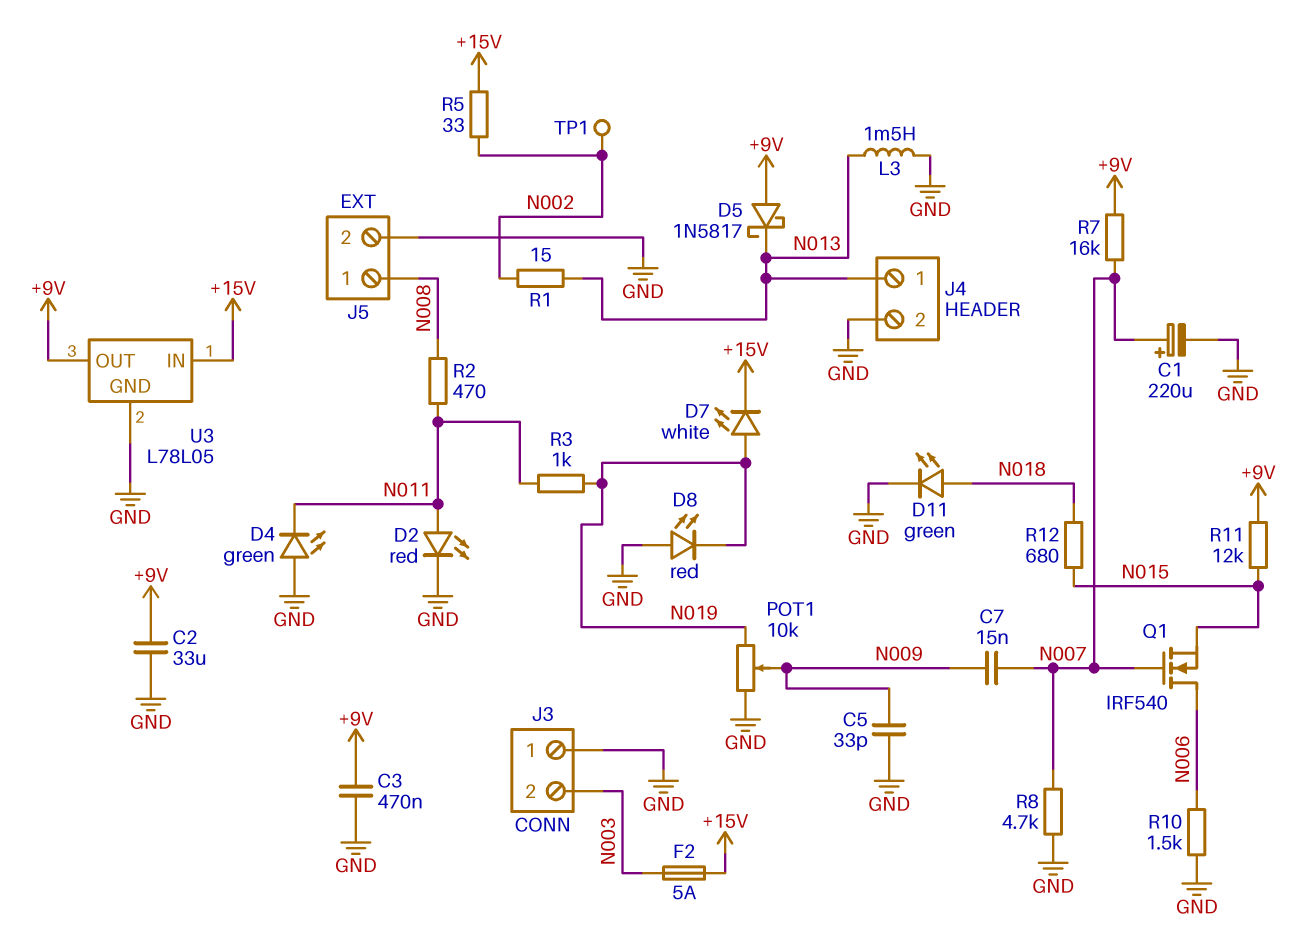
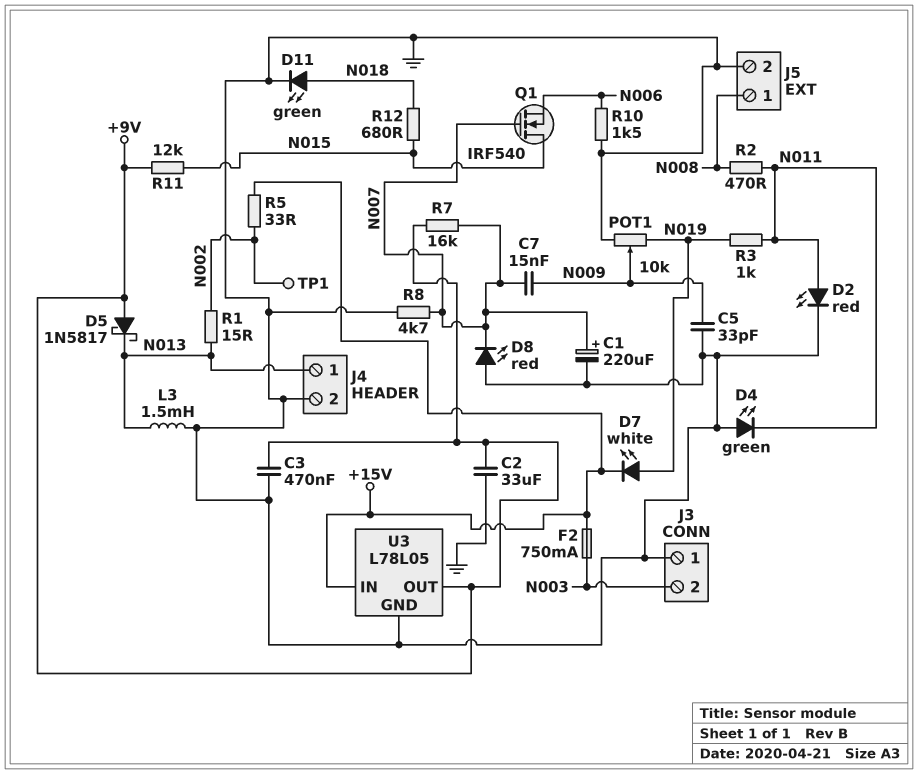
D8: LED red (A GND, K N019) -> LED red (A GND, K N007)
F2: 5A (+15V, N003) -> 750mA (+15V, N003)
Q1: NMOS IRF540 (G N007, D N006, S N015) -> NMOS IRF540 (G N007, D N015, S N006)

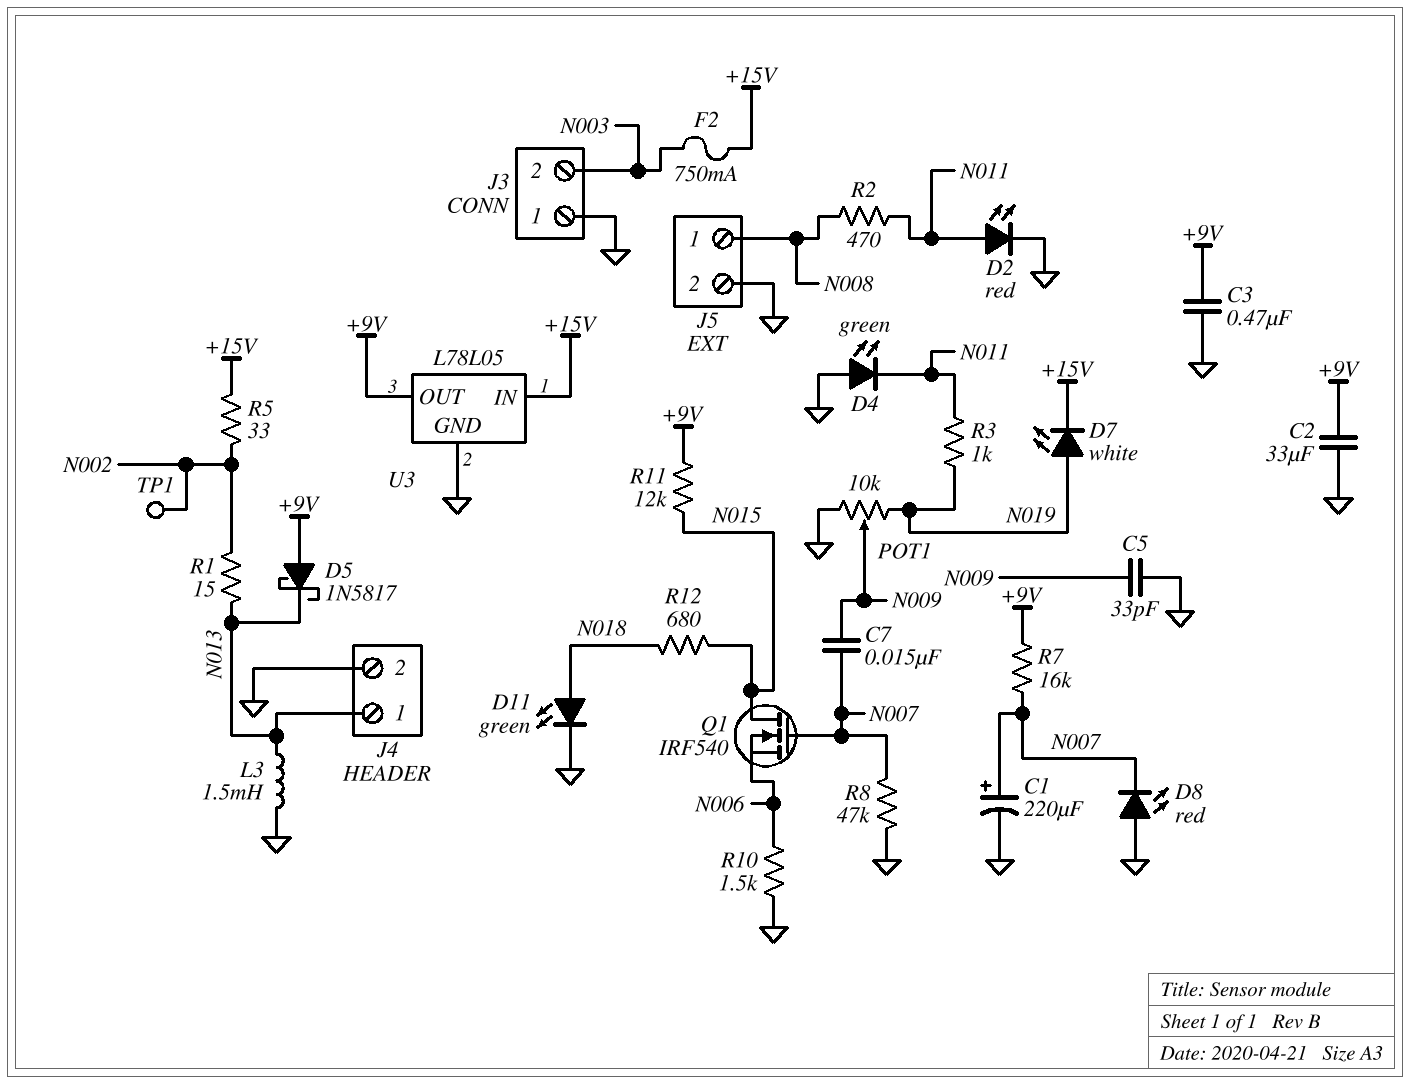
R8: 4.7k (GND, N007) -> 47k (GND, N007)

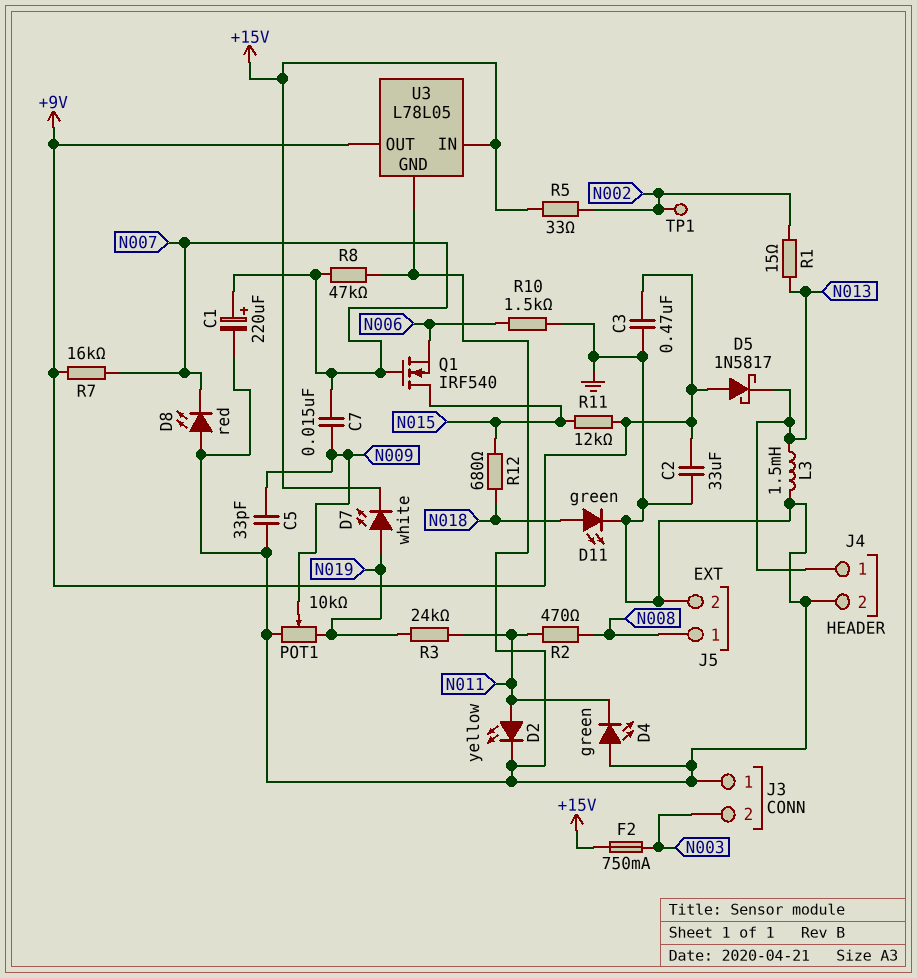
D2: LED red (A N011, K GND) -> LED yellow (A N011, K GND)
R3: 1k (N011, N019) -> 24k (N011, N019)

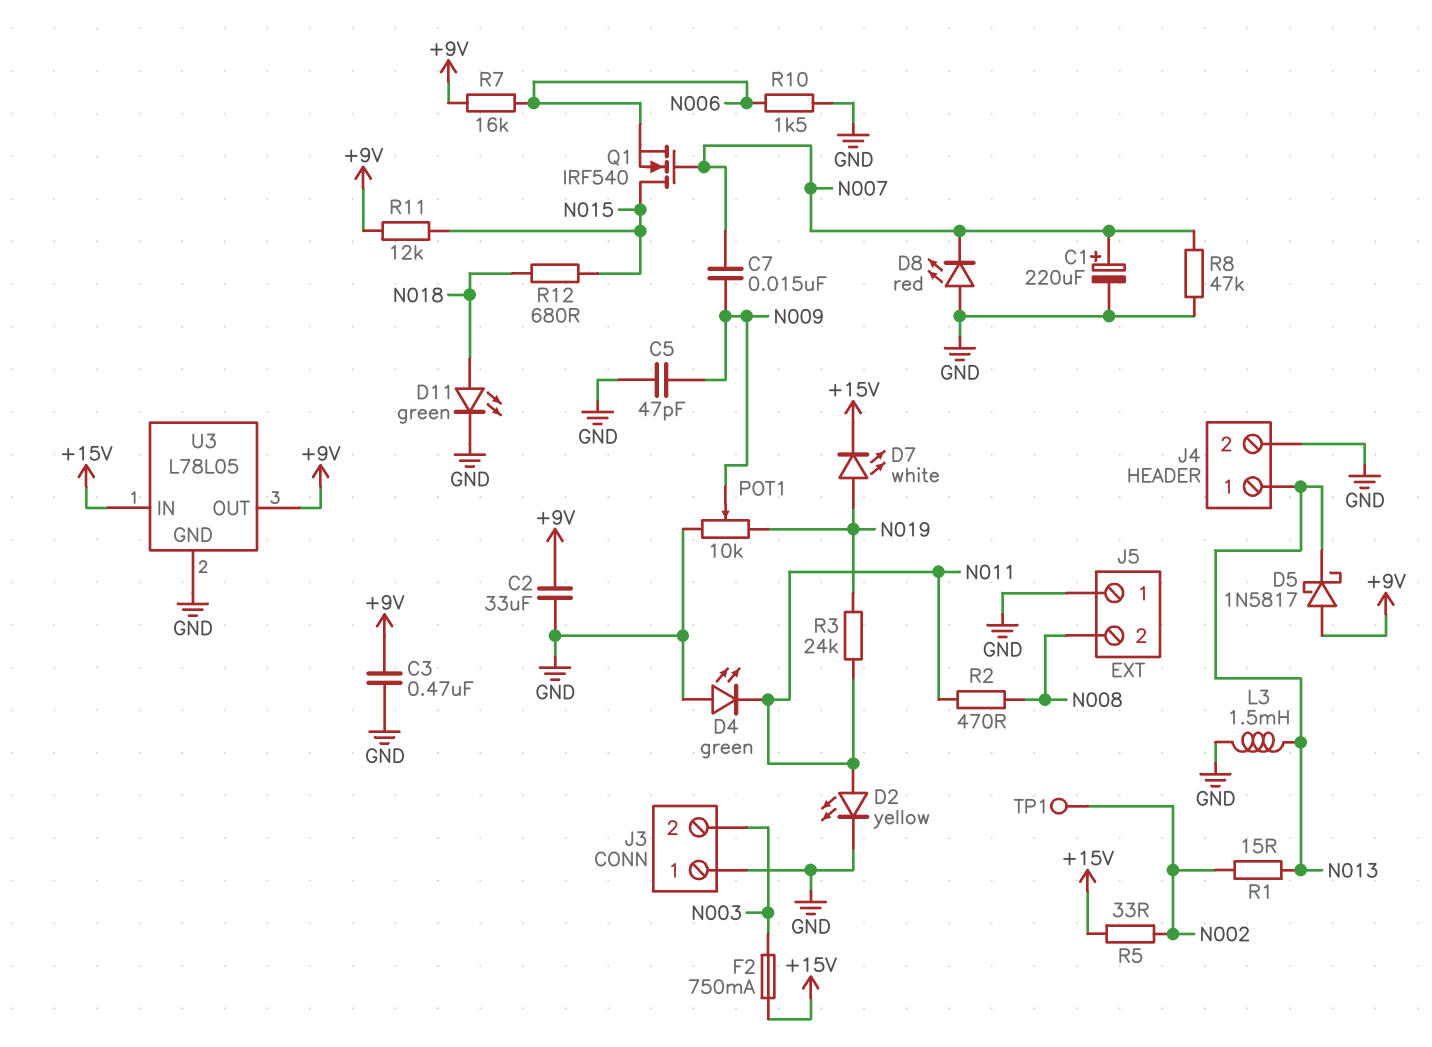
C5: 33pF (GND, N009) -> 47pF (GND, N009)
J5 pin 1: N008 -> GND
J5 pin 2: GND -> N008
R7: 16k (+9V, N007) -> 16k (+9V, N006)

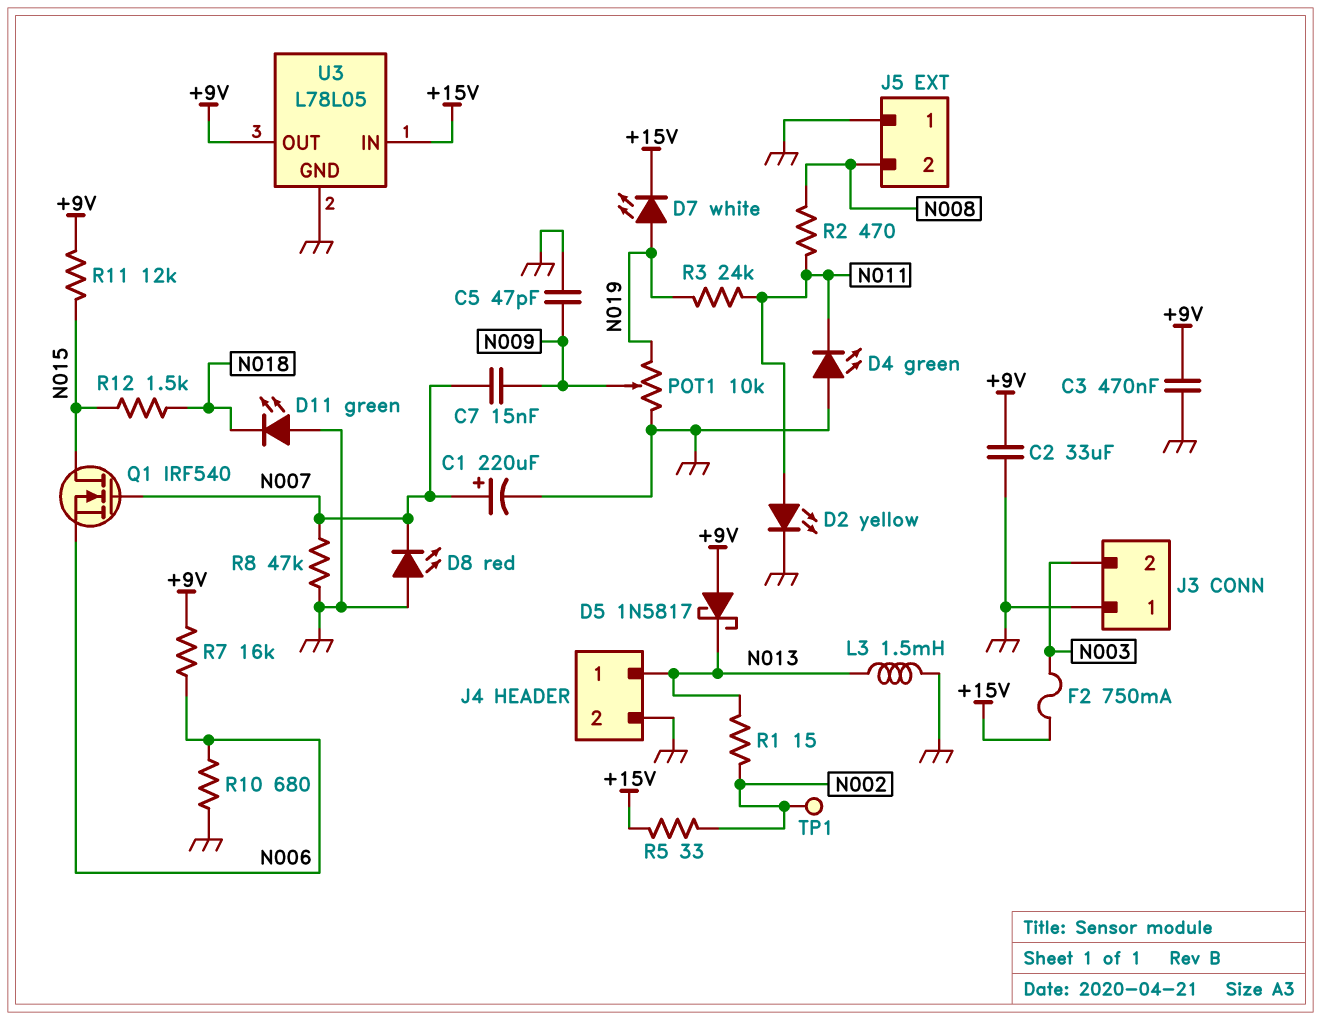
D11: LED green (A N018, K GND) -> LED green (A GND, K N018)
R10: 1.5k (GND, N006) -> 680 (GND, N006)
R12: 680 (N015, N018) -> 1.5k (N015, N018)

